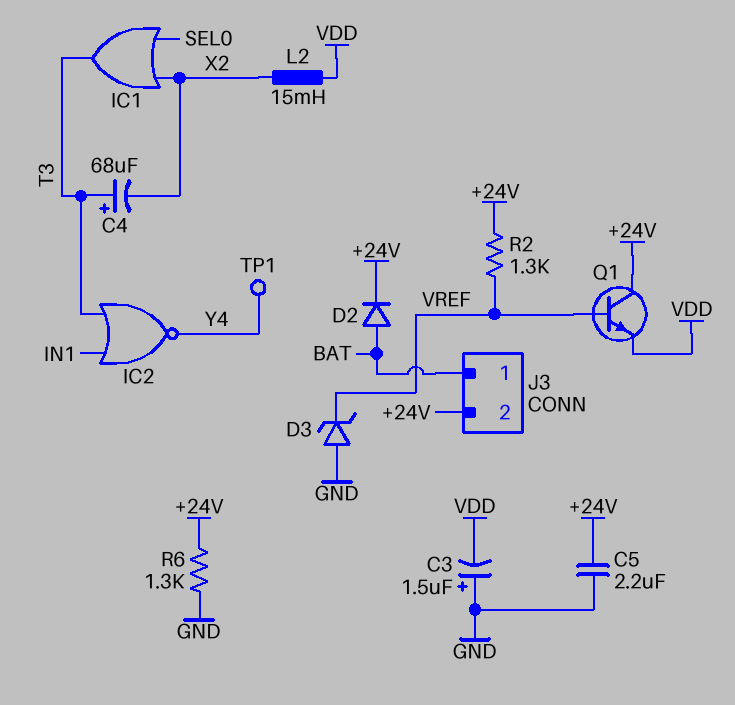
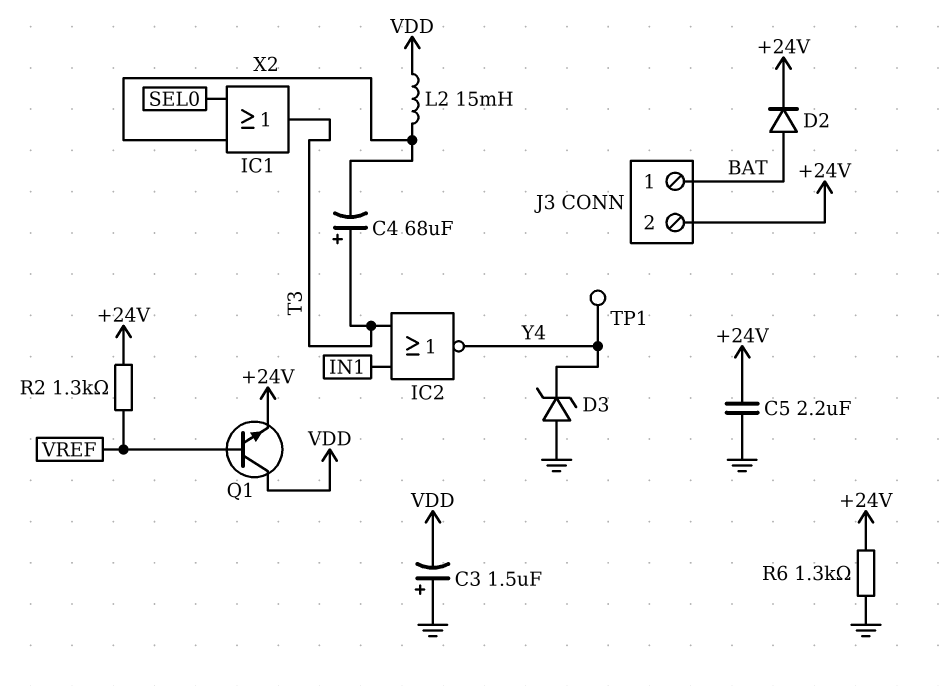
D3: zener (A GND, K VREF) -> zener (A GND, K Y4)
Q1: NPN (B VREF, C +24V, E VDD) -> NPN (B VREF, C VDD, E +24V)

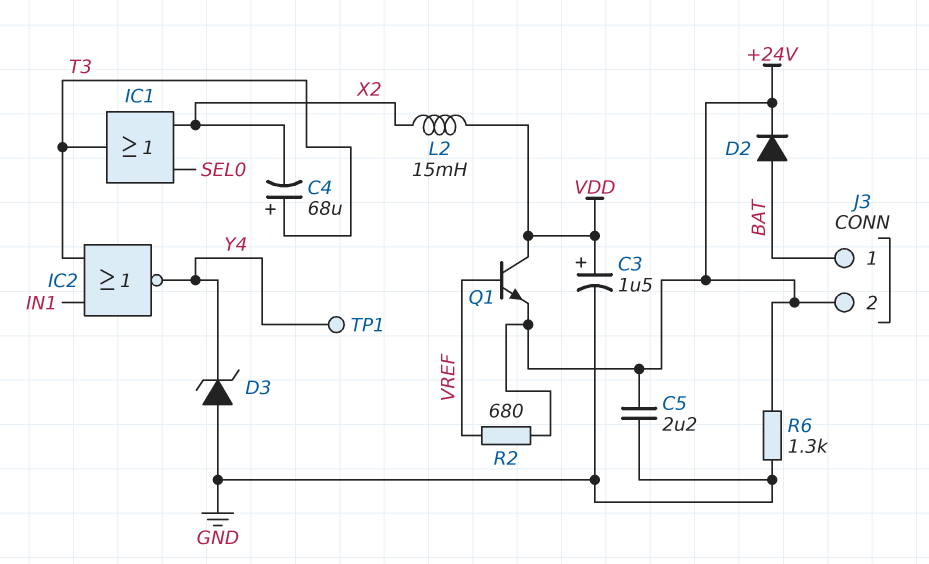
C3: 1.5uF (plus GND, minus VDD) -> 1.5uF (plus VDD, minus GND)
R2: 1.3k (+24V, VREF) -> 680 (+24V, VREF)

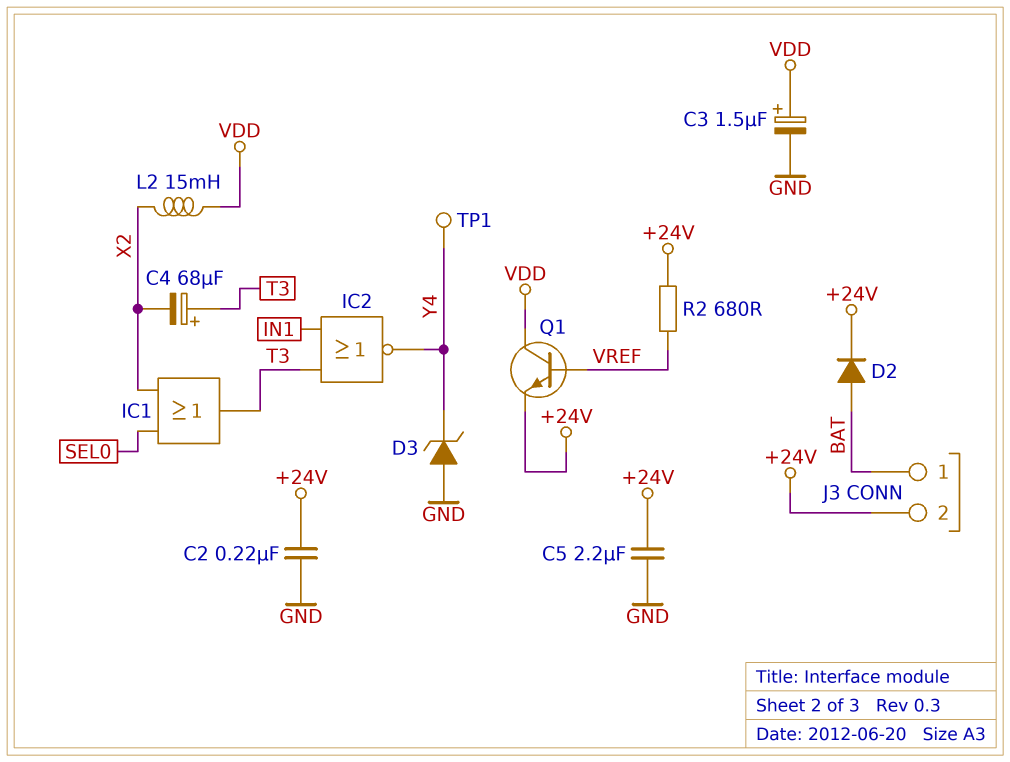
C2: none -> 220nF (+24V, GND)
R6: 1.3k (+24V, GND) -> none

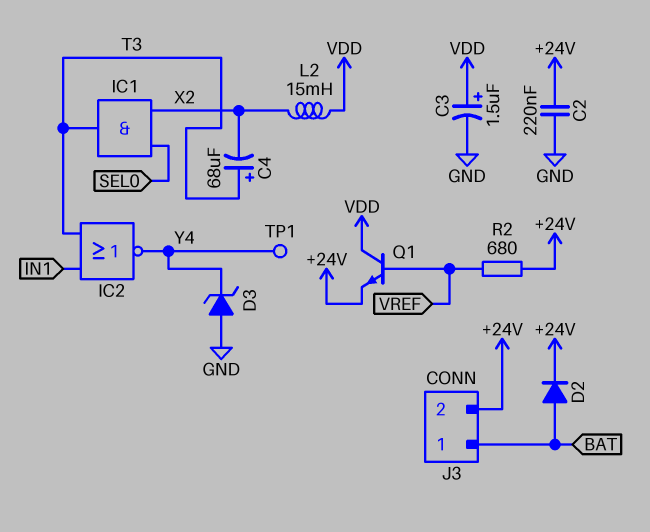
C5: 2.2uF (+24V, GND) -> none
IC1: OR (in SEL0, in X2, out T3) -> AND (in SEL0, in X2, out T3)

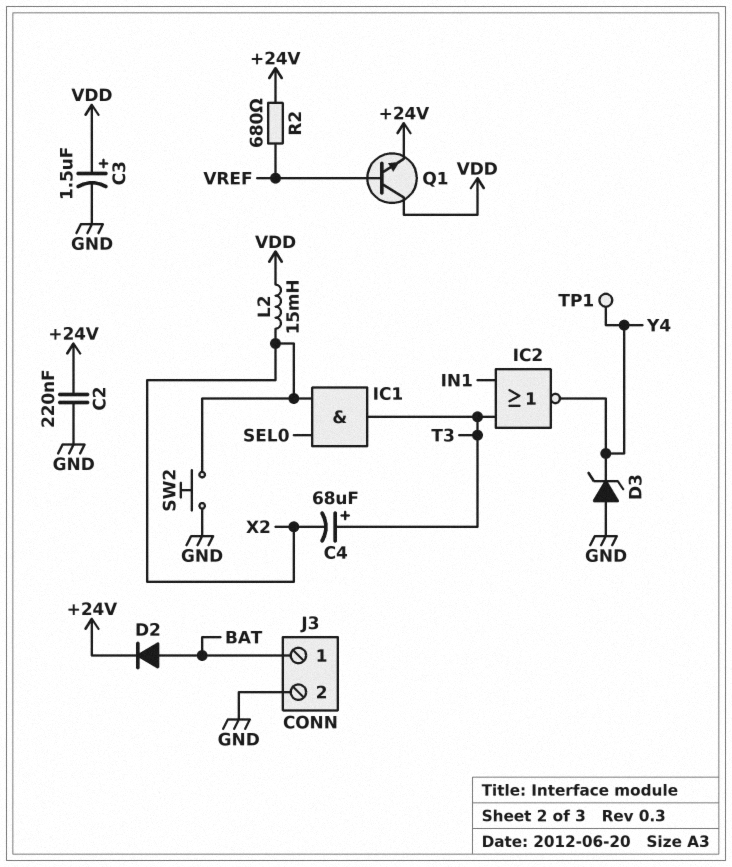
J3 pin 2: +24V -> GND
SW2: none -> button (GND, X2)

